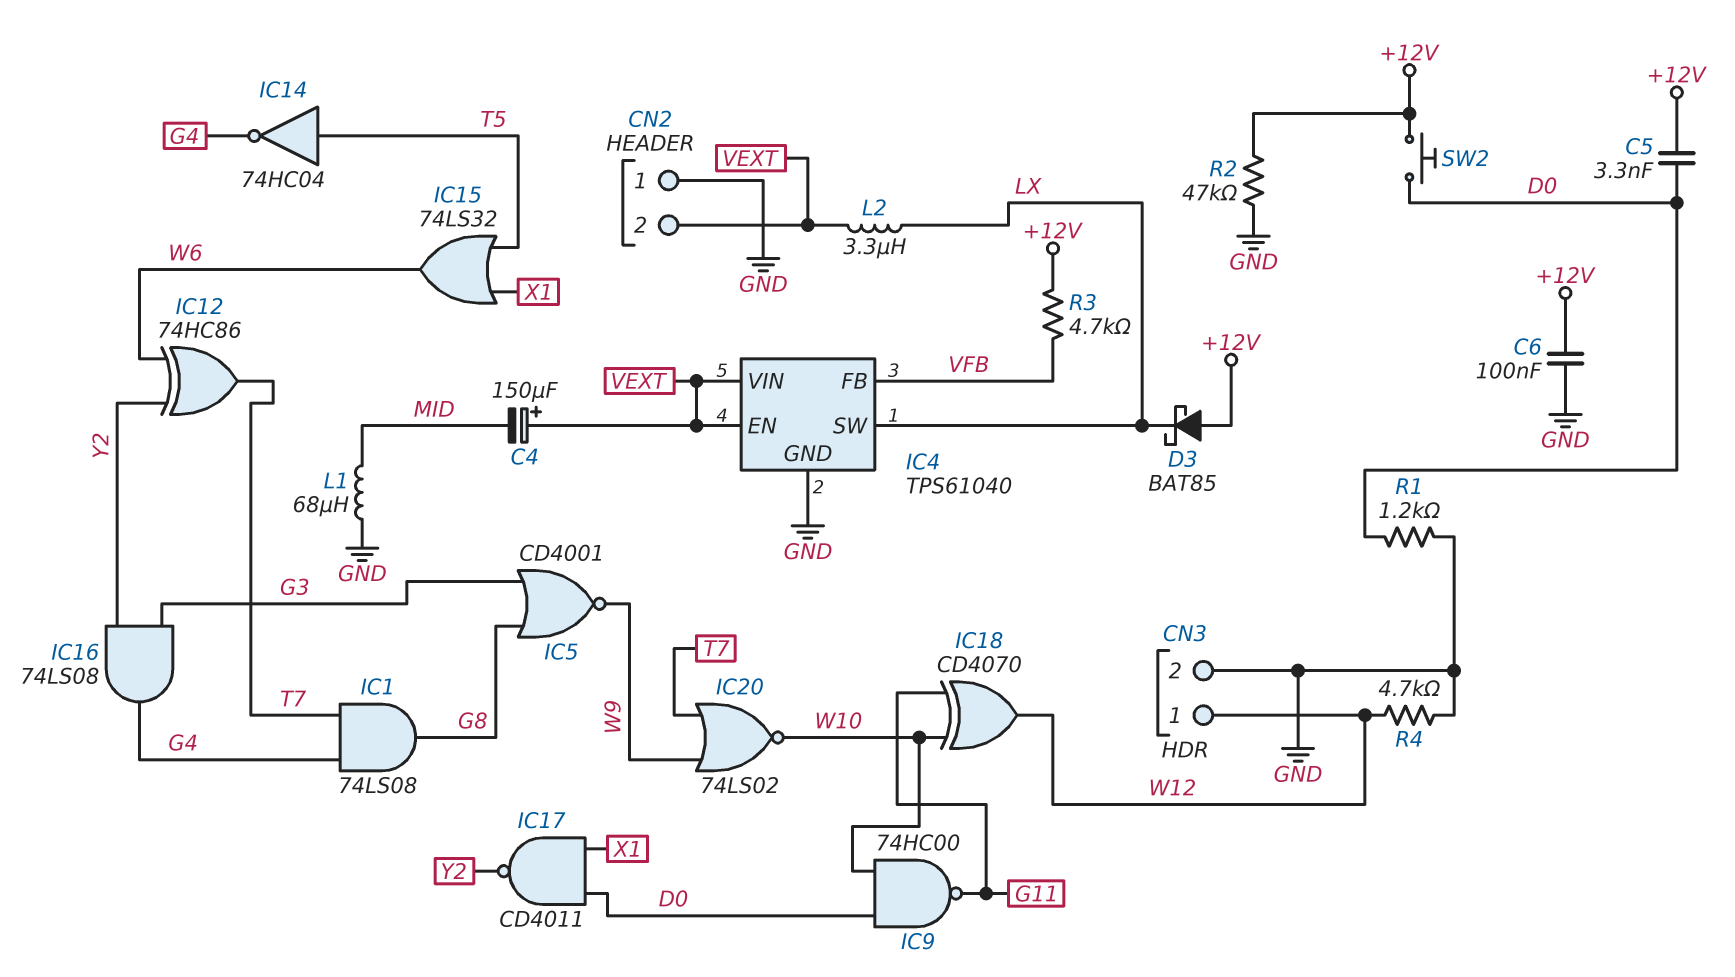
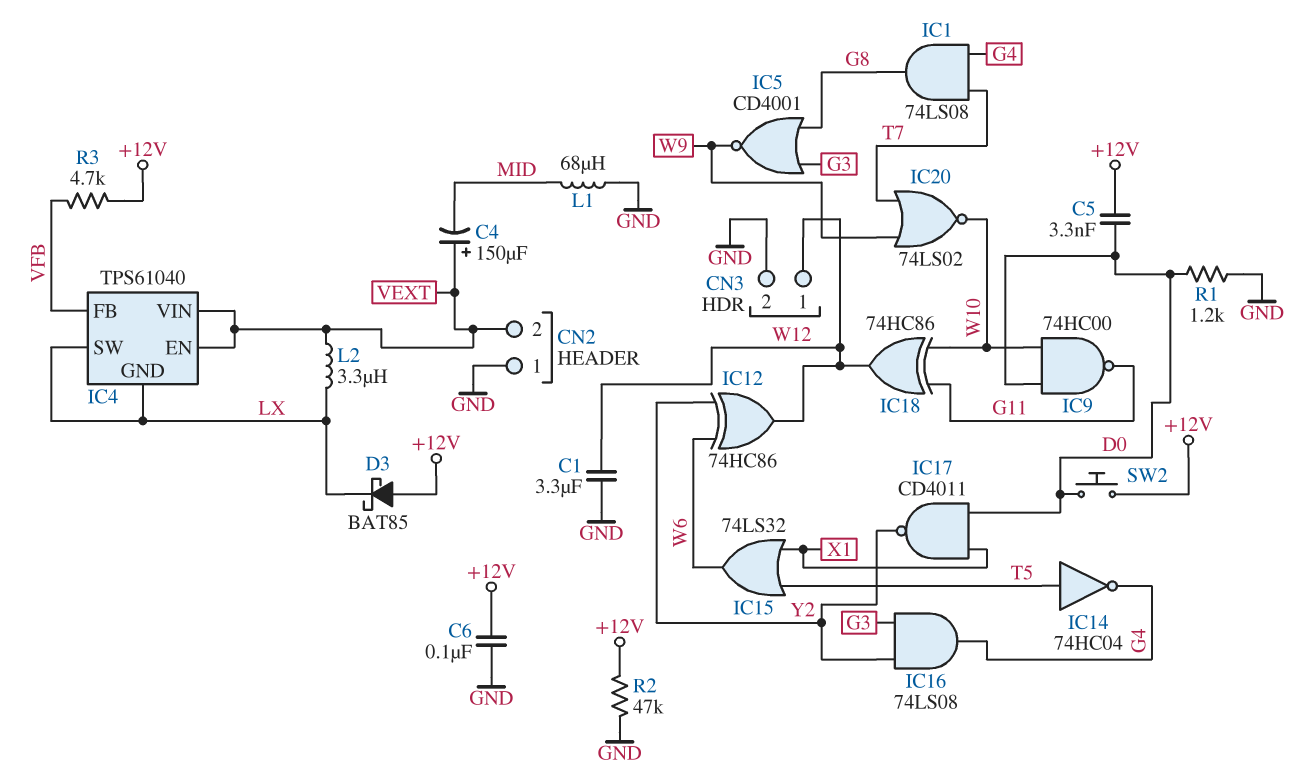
C1: none -> 3.3uF (GND, W12)
IC4 pin GND: GND -> LX
IC12: XOR 74HC86 (in W6, in Y2, out T7) -> XOR 74HC86 (in W6, in Y2, out W12)
IC18: XOR CD4070 (in G11, in W10, out W12) -> XOR 74HC86 (in G11, in W10, out W12)
R4: 4.7k (GND, W12) -> none

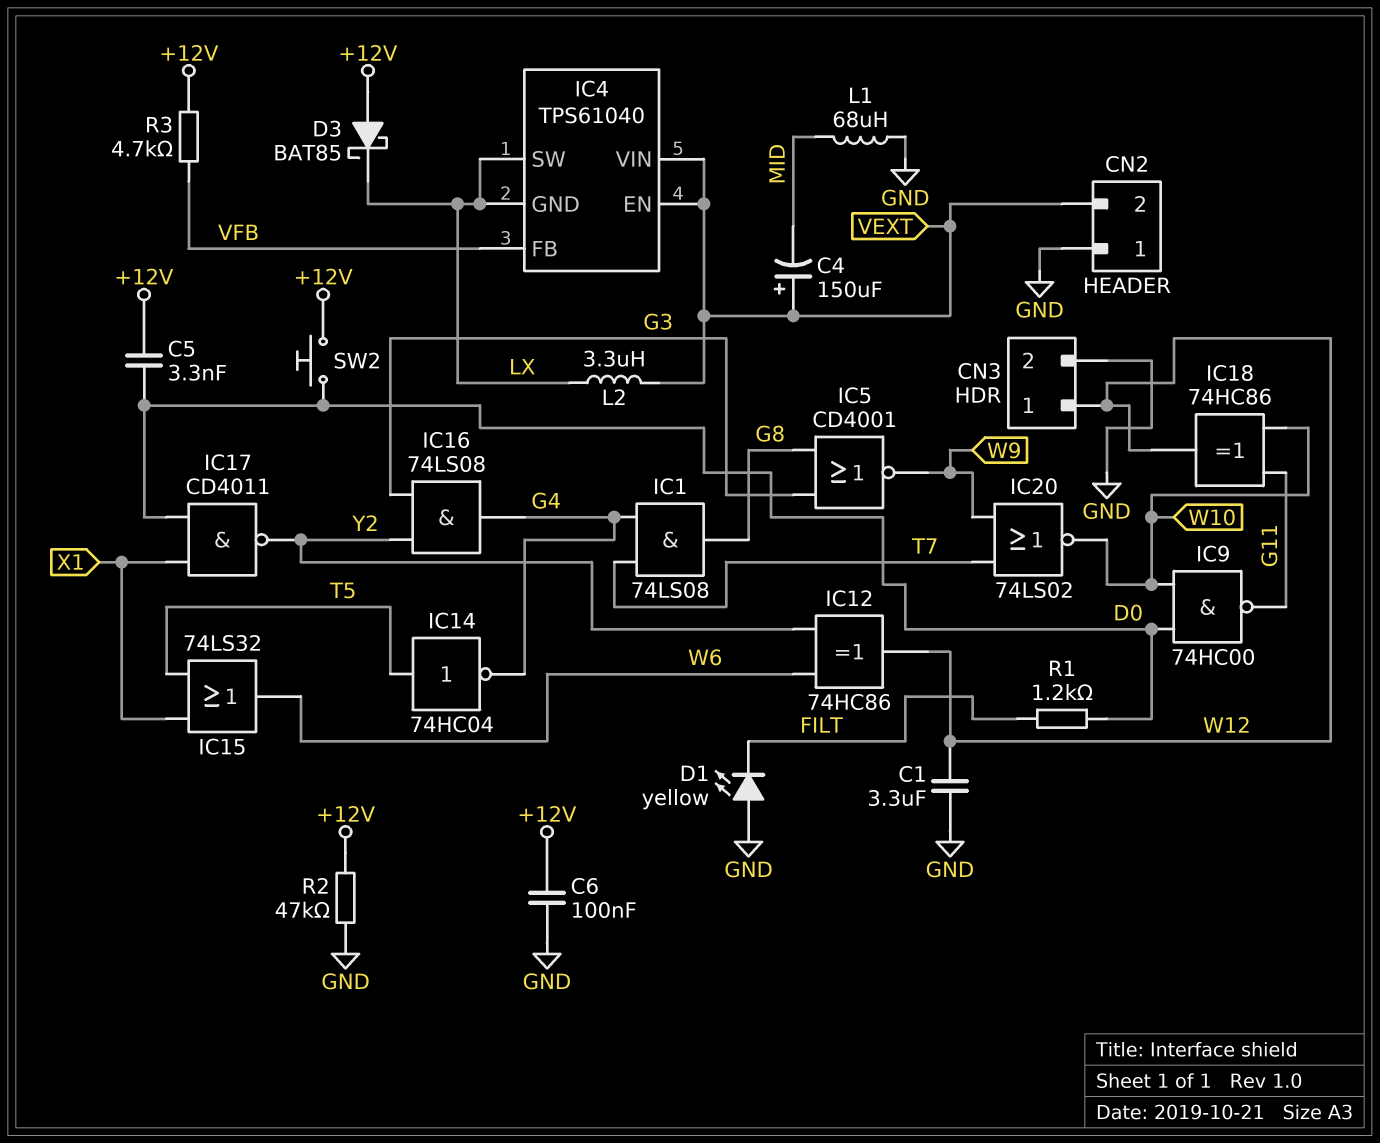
D1: none -> LED yellow (A GND, K FILT)
R1: 1.2k (D0, GND) -> 1.2k (D0, FILT)

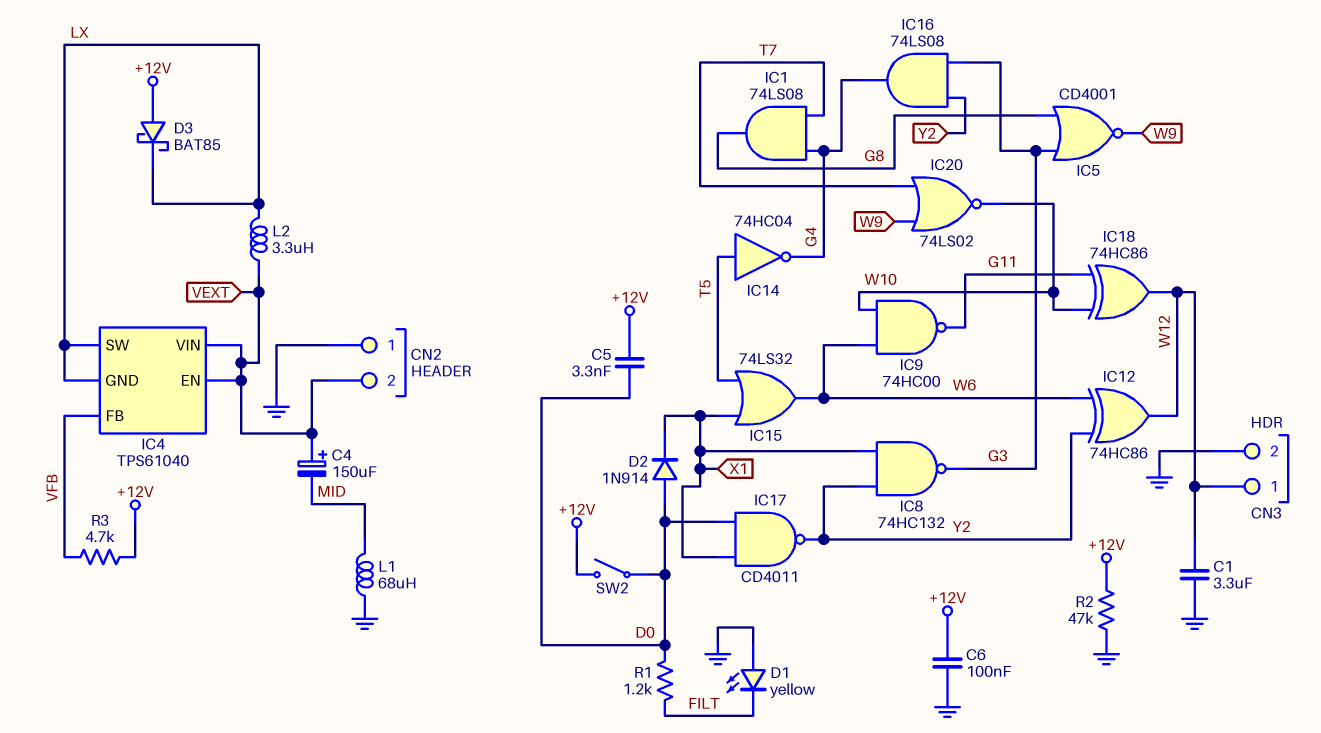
D2: none -> diode 1N914 (A D0, K X1)
IC8: none -> NAND 74HC132 (in X1, in Y2, out G3)
IC9: NAND 74HC00 (in D0, in W10, out G11) -> NAND 74HC00 (in W6, in W10, out G11)
SW2: button (+12V, D0) -> switch (+12V, D0)

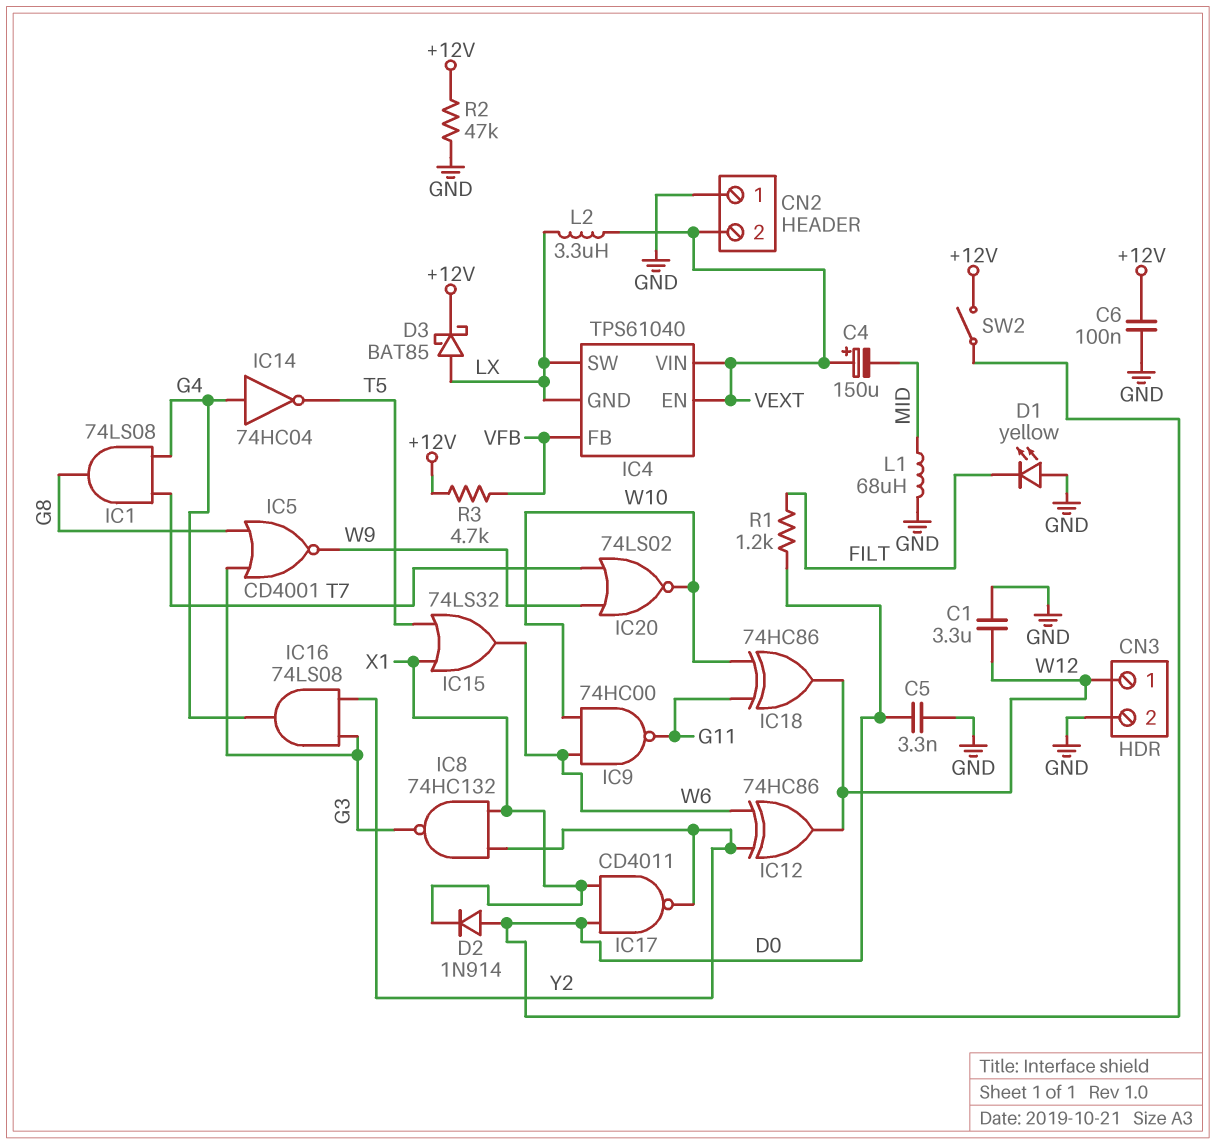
C5: 3.3nF (+12V, D0) -> 3.3nF (D0, GND)
D3: schottky BAT85 (A +12V, K LX) -> schottky BAT85 (A LX, K +12V)
IC14: NOT 74HC04 (in T5, out G4) -> NOT 74HC04 (in G4, out T5)

